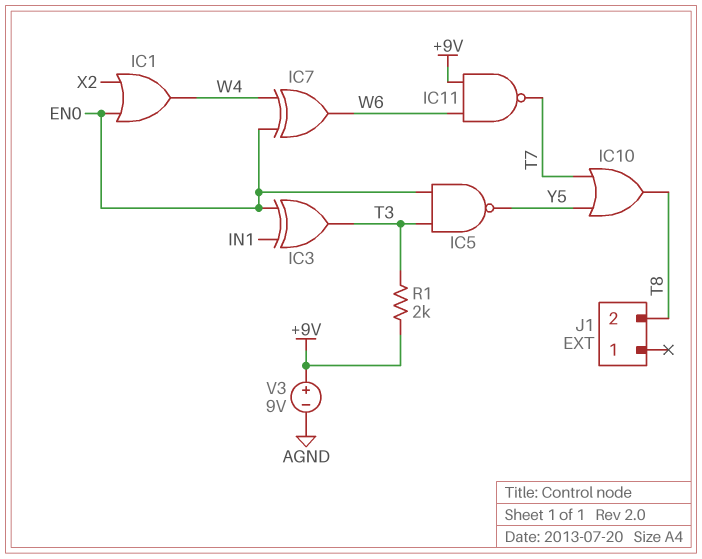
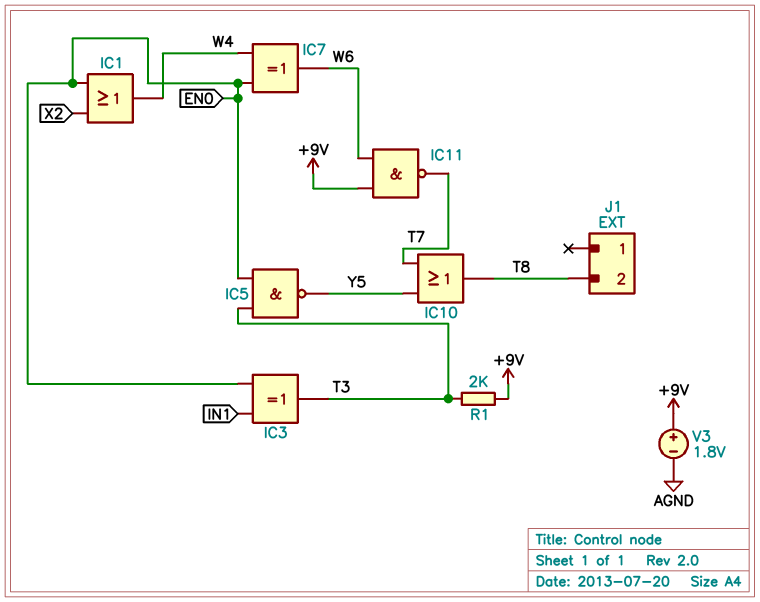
V3: 9V (plus +9V, minus AGND) -> 1.8V (plus +9V, minus AGND)

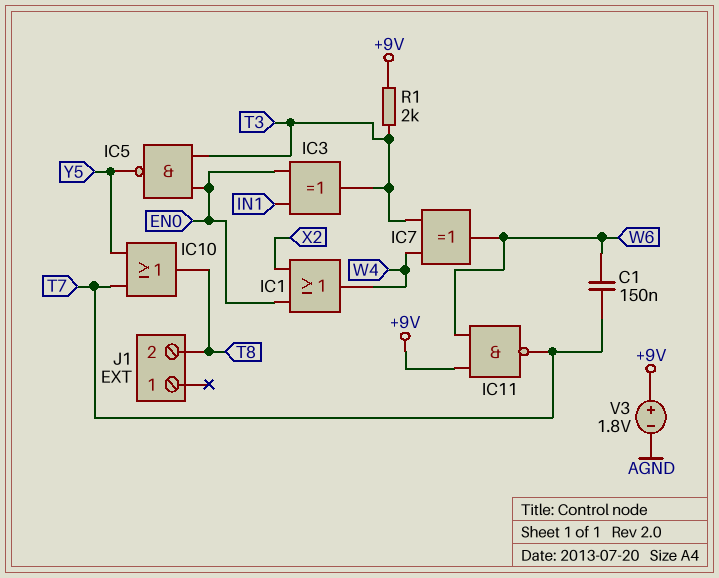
C1: none -> 150nF (T7, W6)
IC7: XOR (in EN0, in W4, out W6) -> XOR (in T3, in W4, out W6)

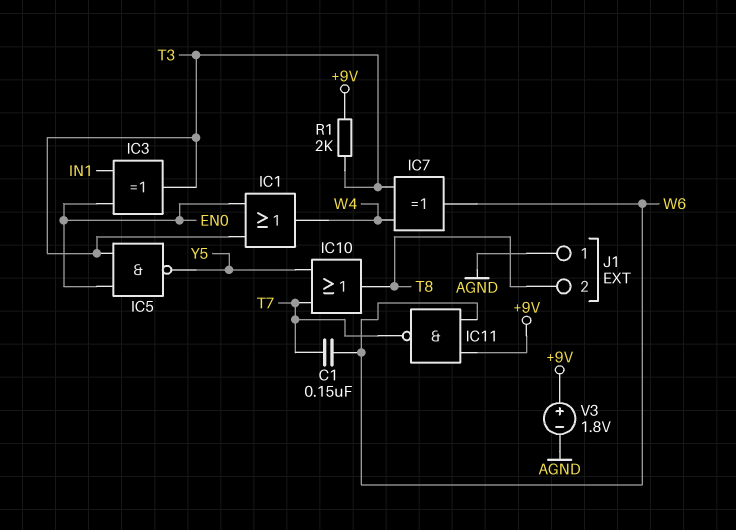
IC1: OR (in EN0, in X2, out W4) -> OR (in EN0, in T3, out W4)
J1 pin 1: none -> AGND

